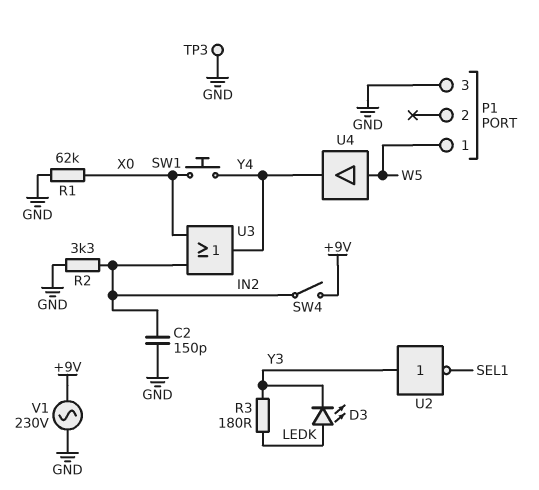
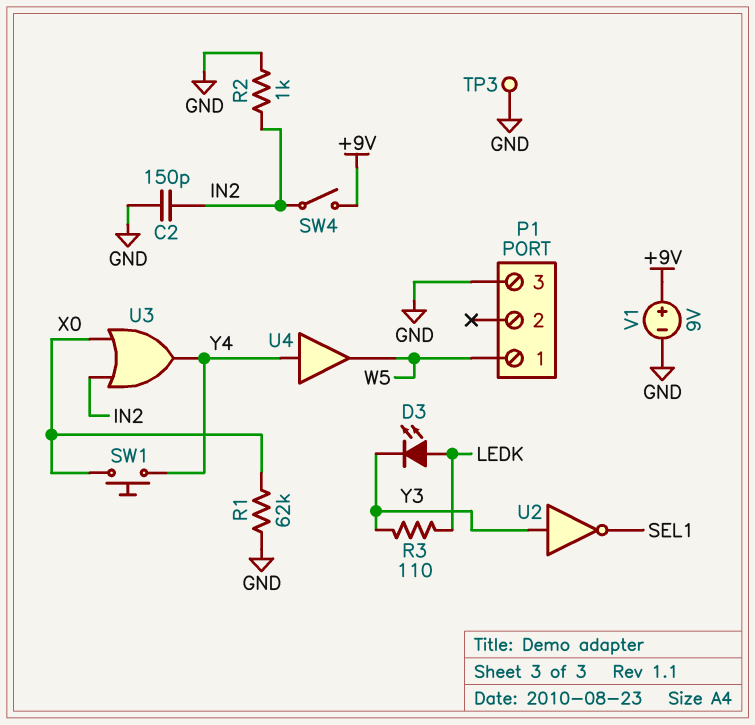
R2: 3.3k (GND, IN2) -> 1k (GND, IN2)
R3: 180 (LEDK, Y3) -> 110 (LEDK, Y3)
U4: buffer (in W5, out Y4) -> buffer (in Y4, out W5)
V1: AC 230V (+9V, GND) -> 9V (plus +9V, minus GND)

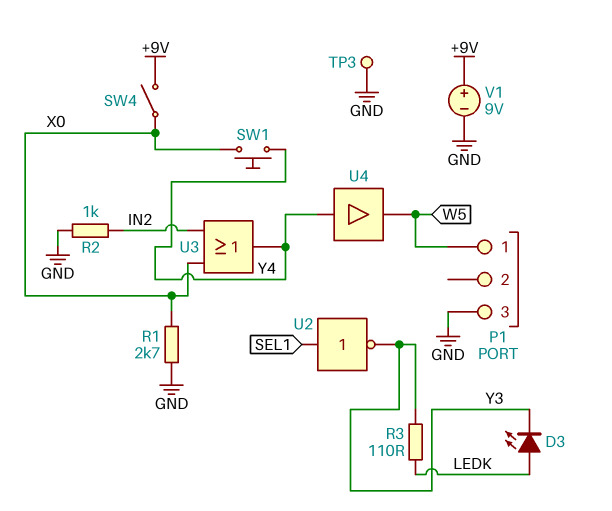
C2: 150pF (GND, IN2) -> none
R1: 62k (GND, X0) -> 2.7k (GND, X0)
SW4: switch (+9V, IN2) -> switch (+9V, X0)
U2: NOT (in Y3, out SEL1) -> NOT (in SEL1, out Y3)

